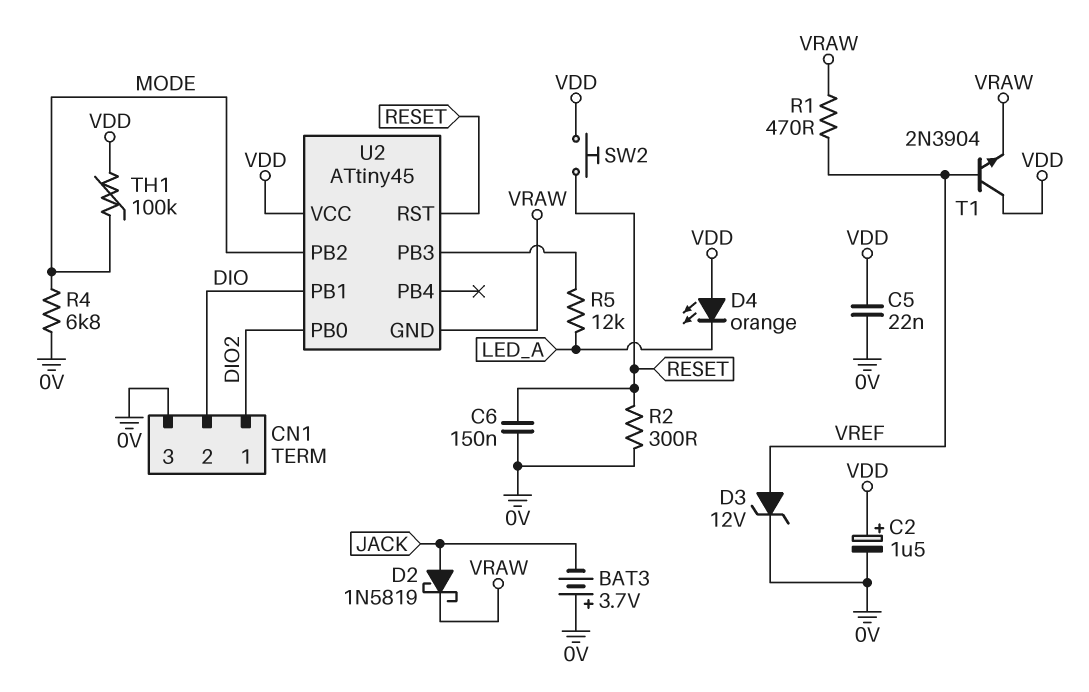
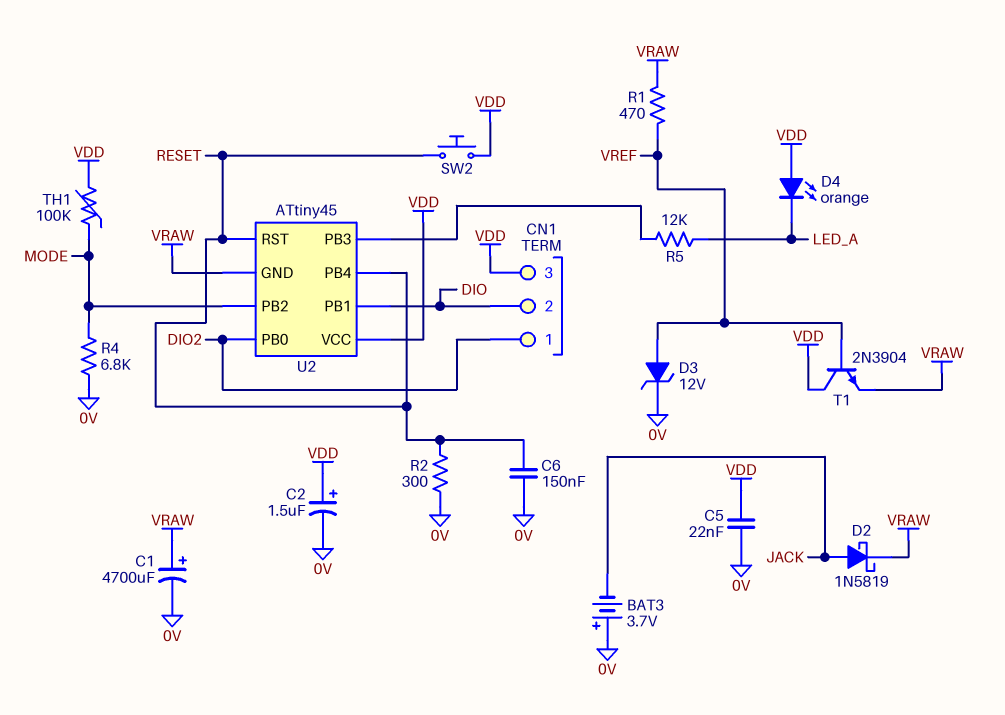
C1: none -> 4700uF (plus VRAW, minus 0V)
CN1 pin 3: 0V -> VDD
U2 pin PB4: none -> RESET

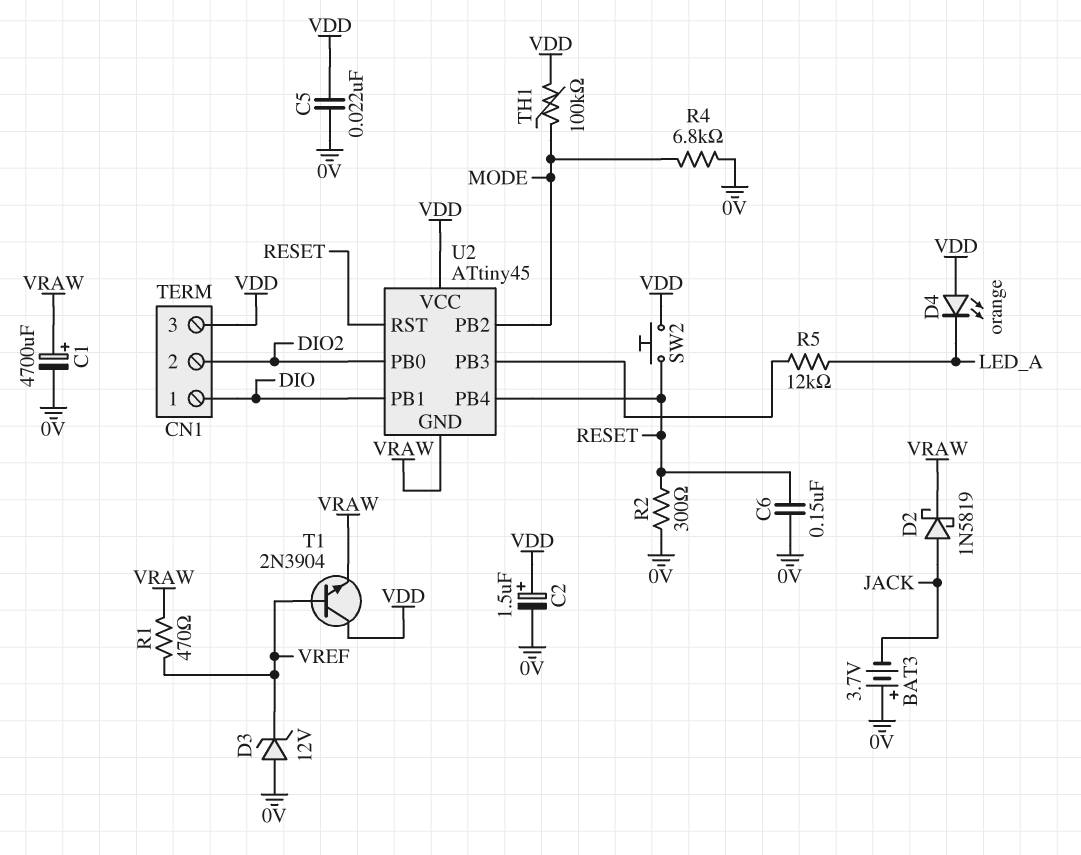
CN1 pin 1: DIO2 -> DIO
CN1 pin 2: DIO -> DIO2
D3: zener 12V (A VREF, K 0V) -> zener 12V (A 0V, K VREF)

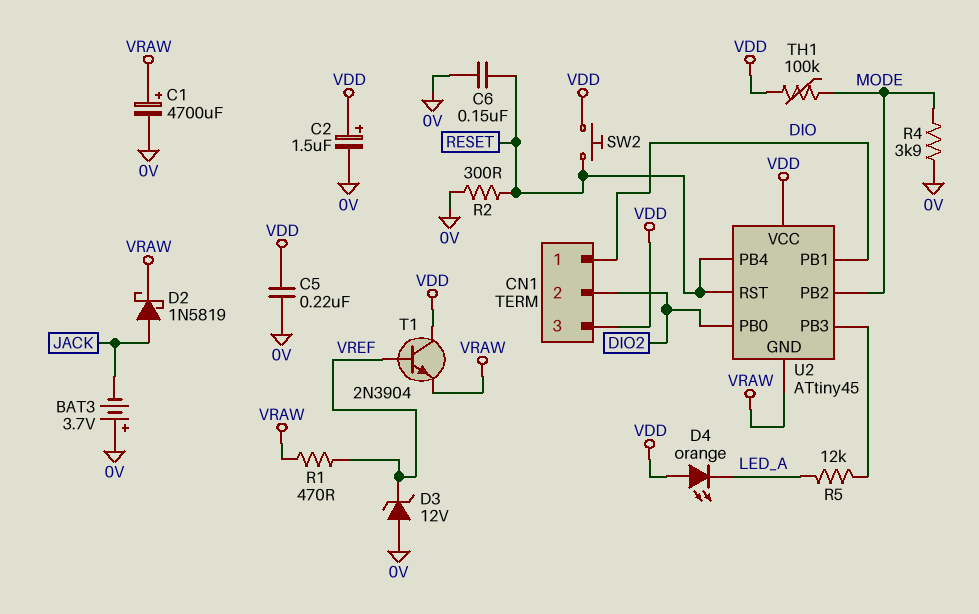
C5: 22nF (0V, VDD) -> 220nF (0V, VDD)
R4: 6.8k (0V, MODE) -> 3.9k (0V, MODE)

